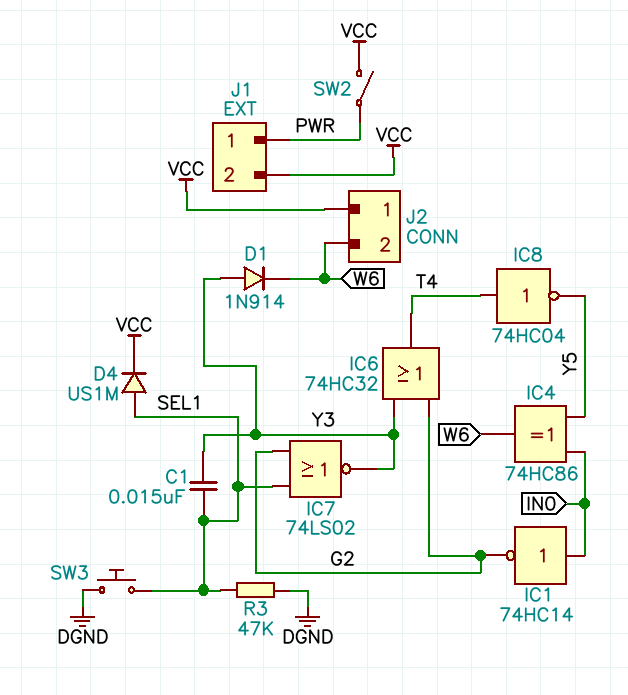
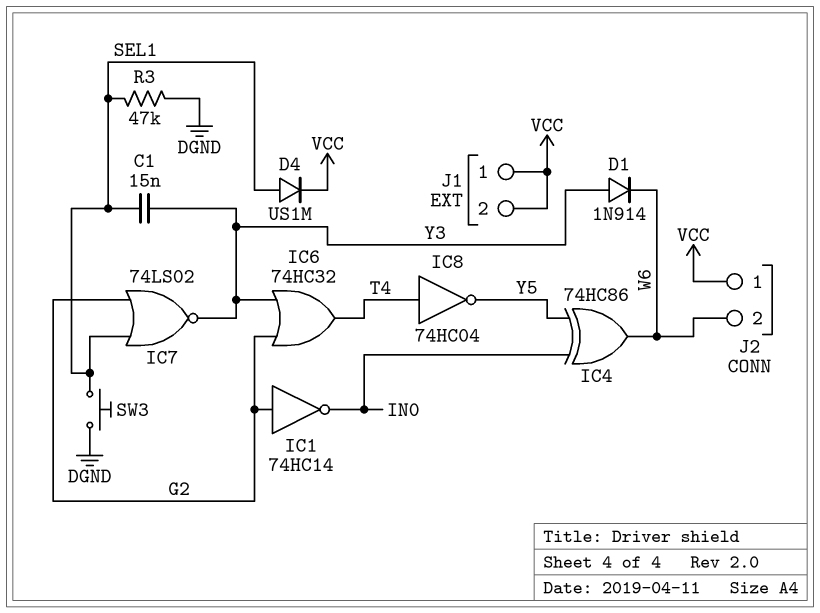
IC1: NOT 74HC14 (in IN0, out G2) -> NOT 74HC14 (in G2, out IN0)
J1 pin 1: PWR -> VCC
SW2: switch (PWR, VCC) -> none

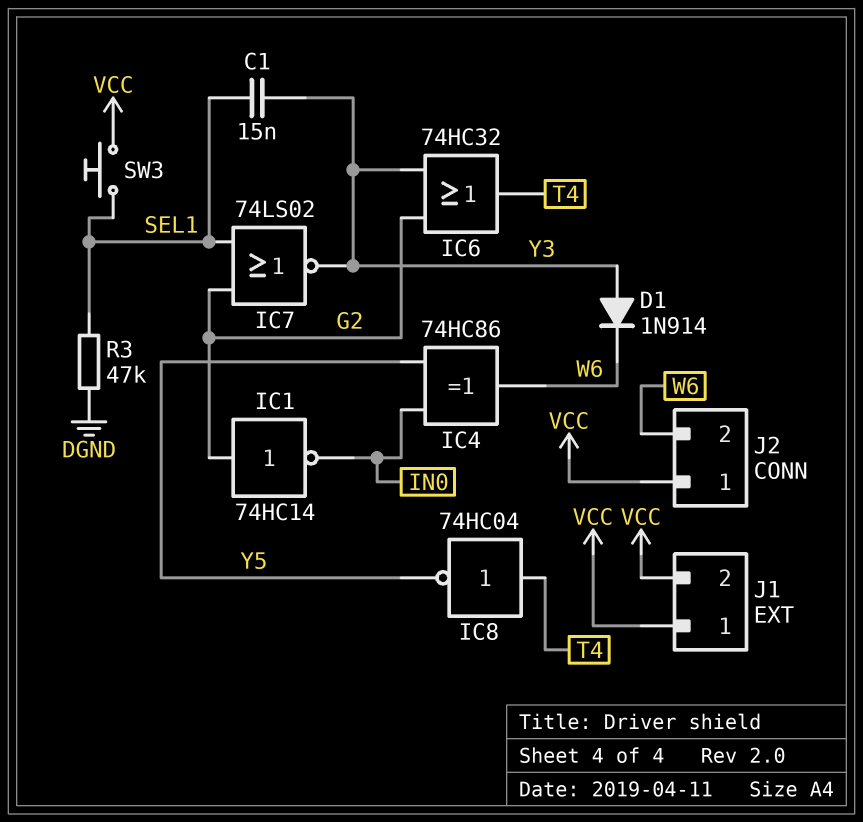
D4: diode US1M (A SEL1, K VCC) -> none
SW3: button (DGND, SEL1) -> button (SEL1, VCC)

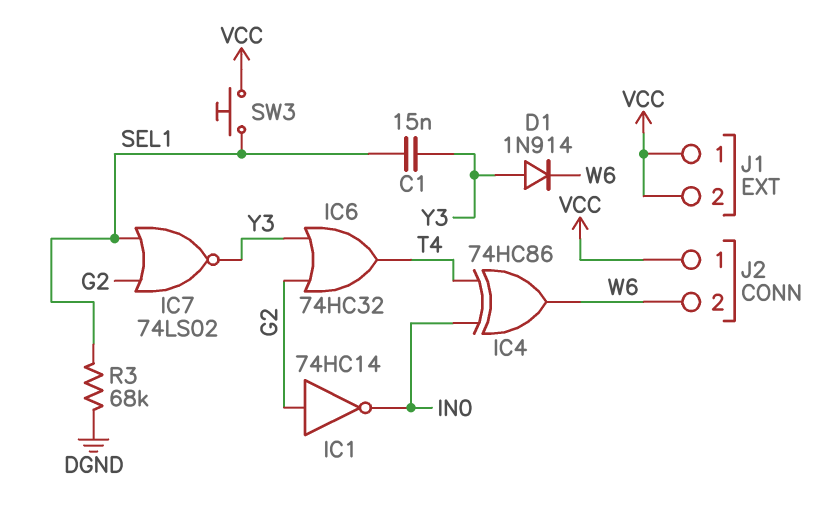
IC4: XOR 74HC86 (in IN0, in Y5, out W6) -> XOR 74HC86 (in IN0, in T4, out W6)
IC8: NOT 74HC04 (in T4, out Y5) -> none
R3: 47k (DGND, SEL1) -> 68k (DGND, SEL1)

